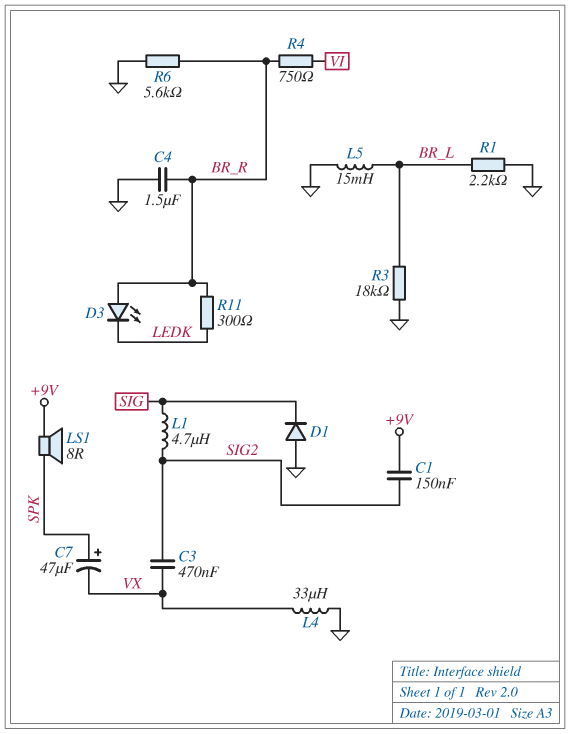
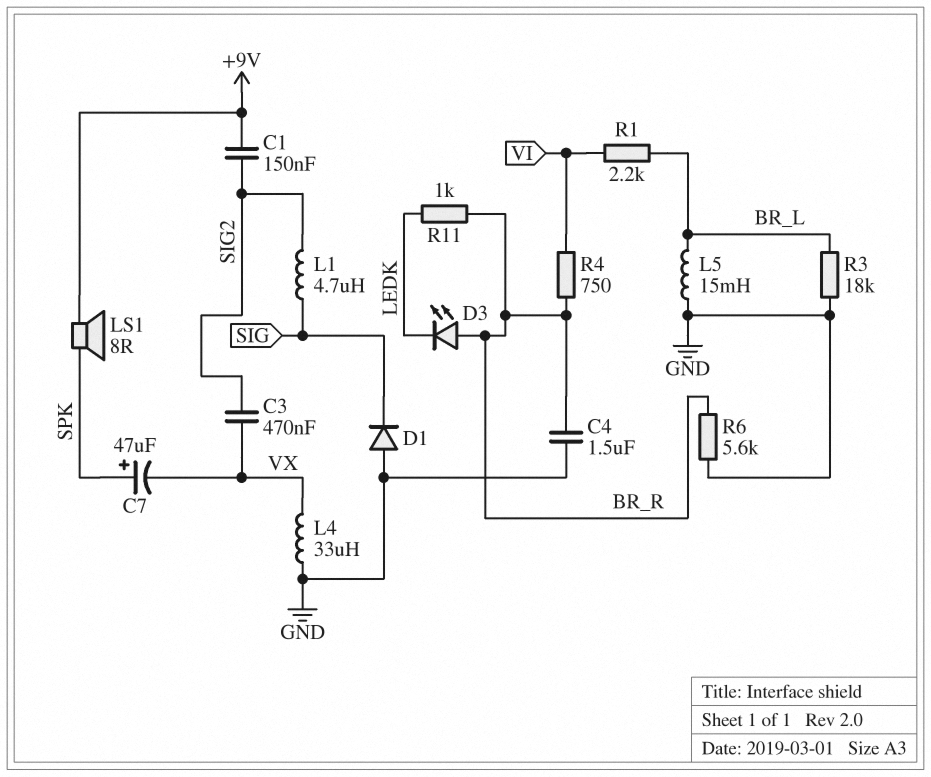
R1: 2.2k (BR_L, GND) -> 2.2k (BR_L, VI)
R11: 300 (BR_R, LEDK) -> 1k (BR_R, LEDK)

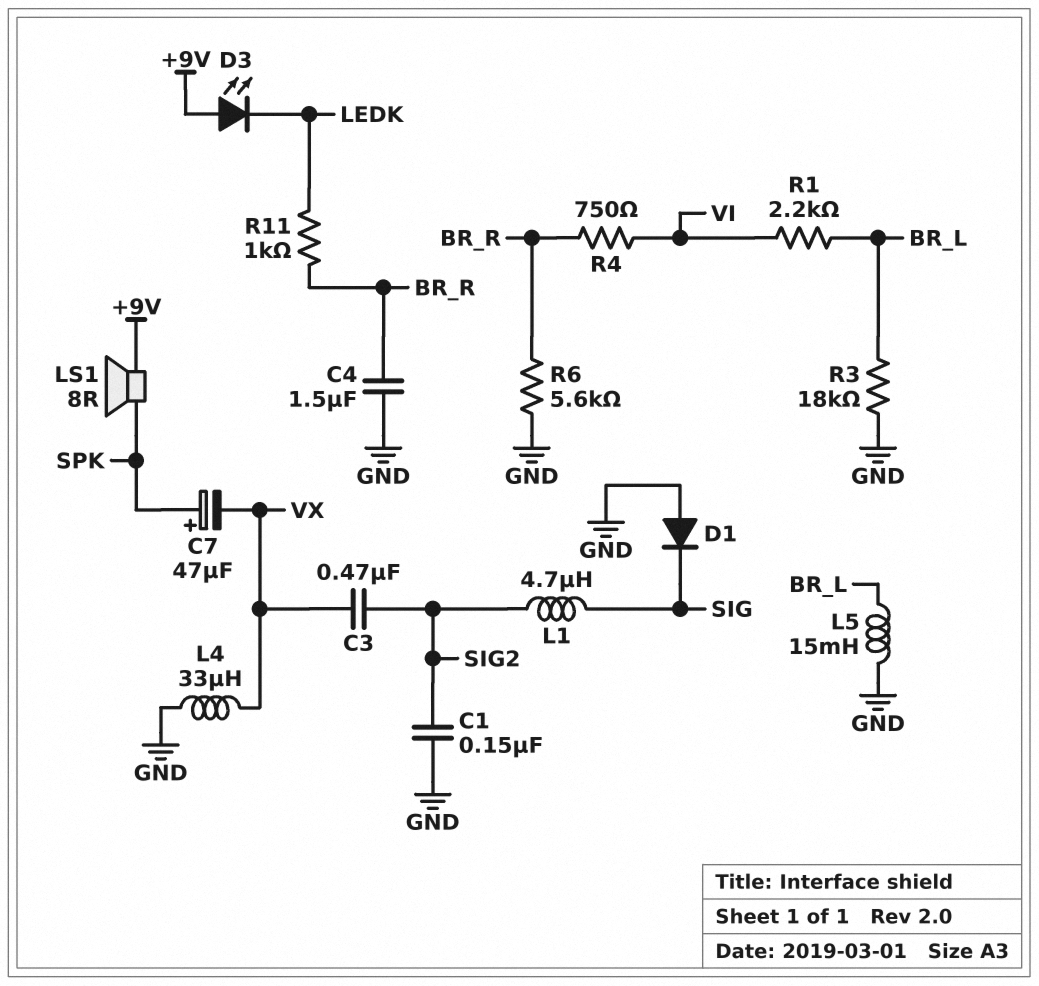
C1: 150nF (+9V, SIG2) -> 150nF (GND, SIG2)
D3: LED (A BR_R, K LEDK) -> LED (A +9V, K LEDK)

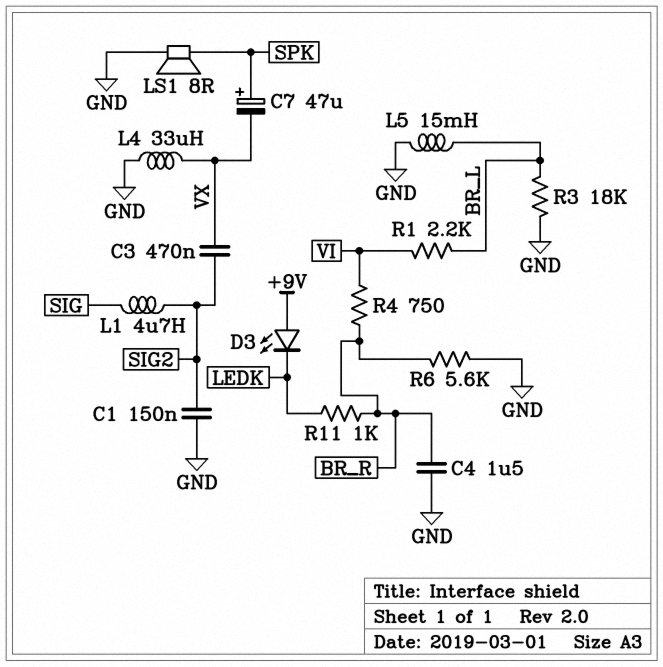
D1: diode (A GND, K SIG) -> none
LS1: speaker 8R (+9V, SPK) -> speaker 8R (GND, SPK)

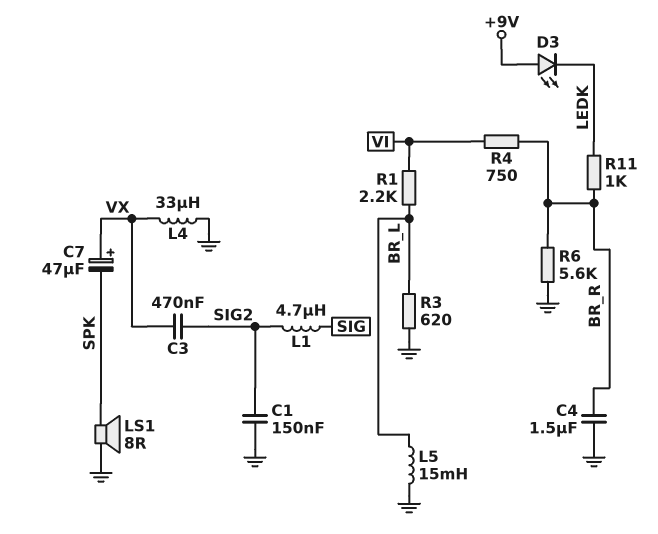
C7: 47uF (plus SPK, minus VX) -> 47uF (plus VX, minus SPK)
R3: 18k (BR_L, GND) -> 620 (BR_L, GND)

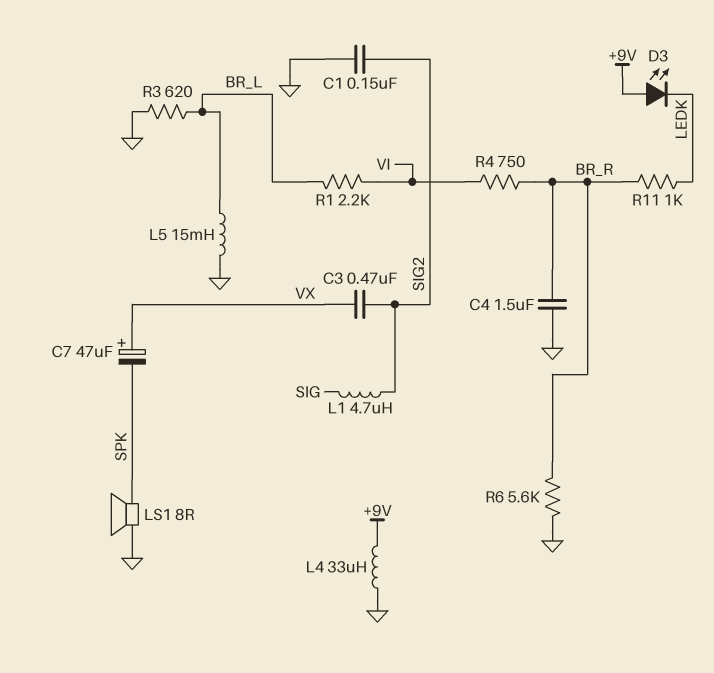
L4: 33uH (GND, VX) -> 33uH (+9V, GND)

